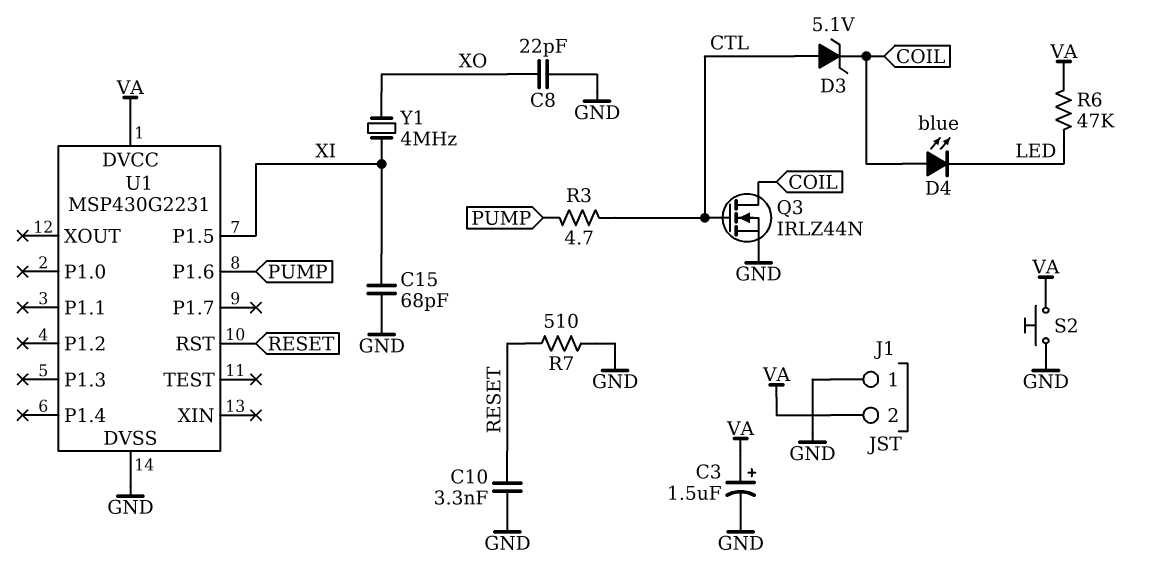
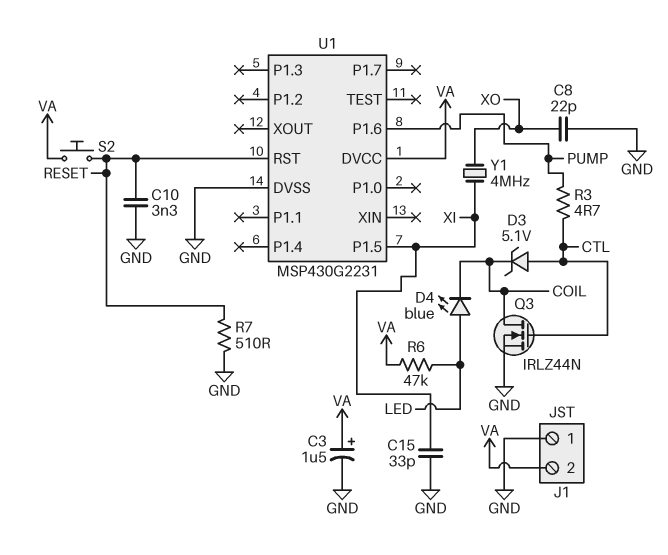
C15: 68pF (GND, XI) -> 33pF (GND, XI)
D4: LED blue (A COIL, K LED) -> LED blue (A LED, K COIL)
S2: button (GND, VA) -> button (RESET, VA)

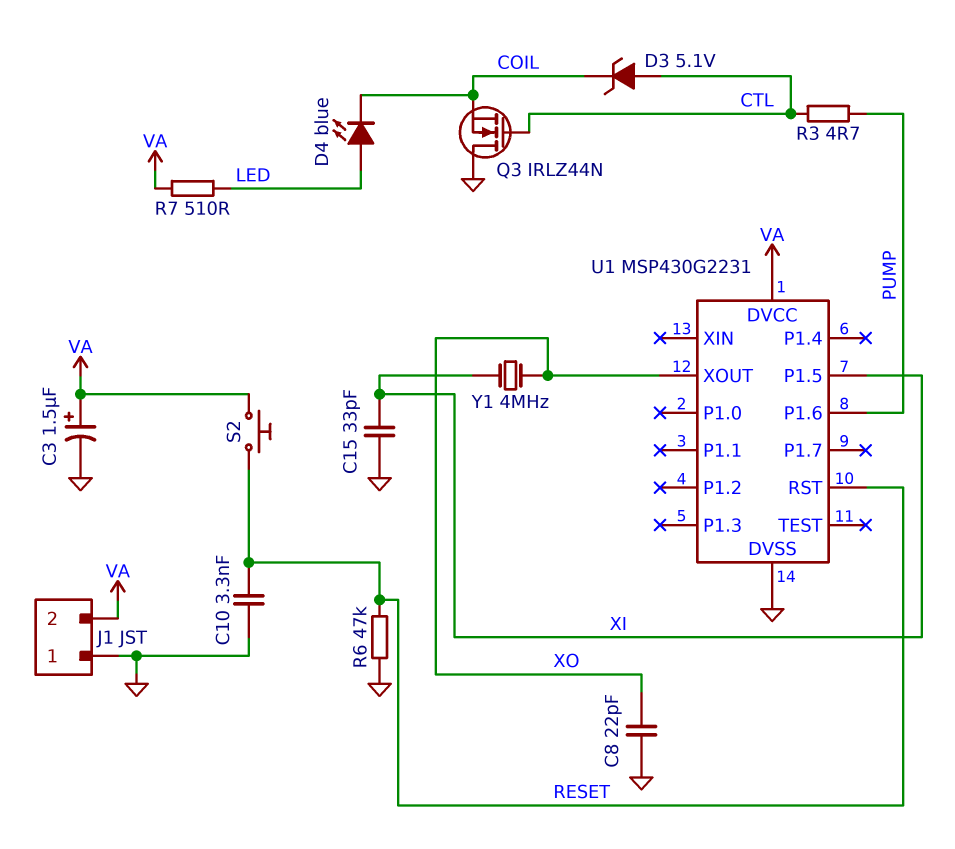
Q3: NMOS IRLZ44N (G CTL, D COIL, S GND) -> NMOS IRLZ44N (G CTL, D GND, S COIL)
R6: 47k (LED, VA) -> 47k (GND, RESET)
R7: 510 (GND, RESET) -> 510 (LED, VA)
U1 pin XOUT: none -> XO

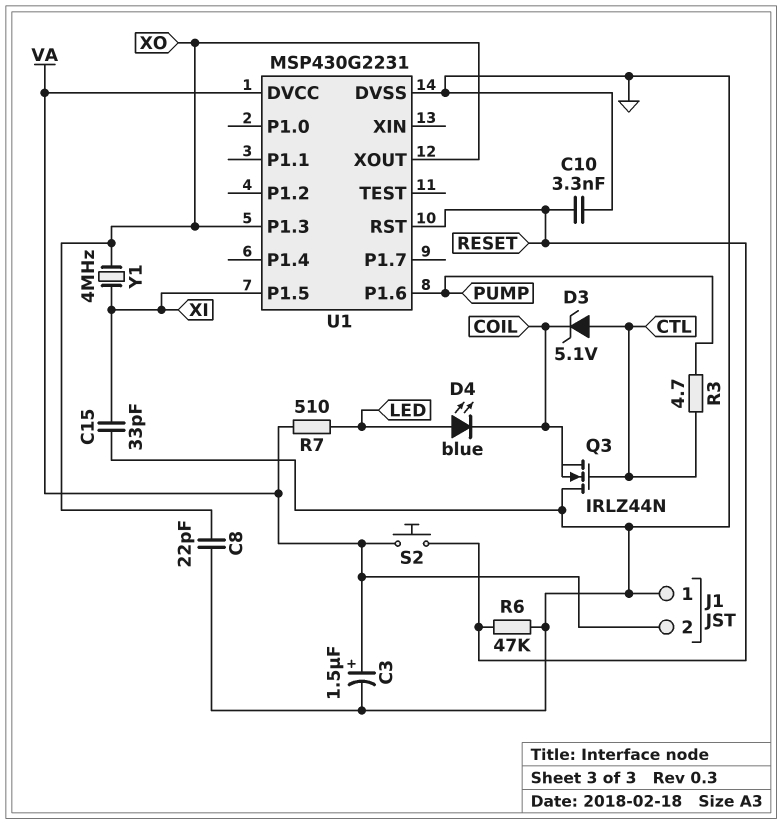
U1 pin P1.3: none -> XO

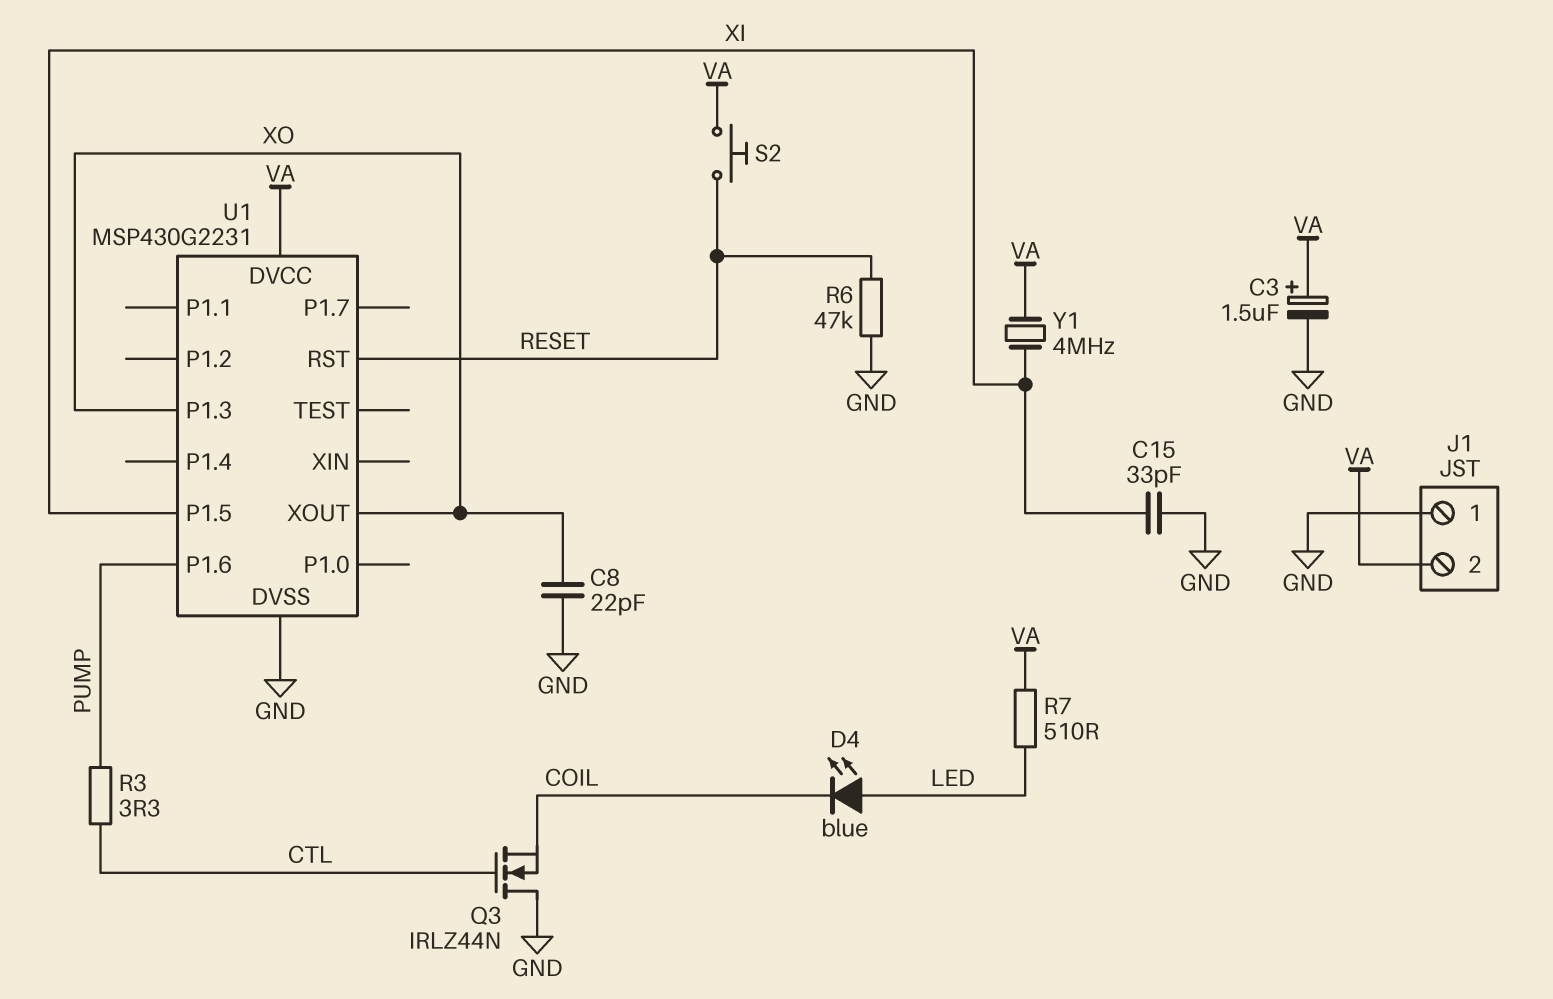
C10: 3.3nF (GND, RESET) -> none
D3: zener 5.1V (A CTL, K COIL) -> none
R3: 4.7 (CTL, PUMP) -> 3.3 (CTL, PUMP)
Y1: 4MHz (XI, XO) -> 4MHz (VA, XI)

